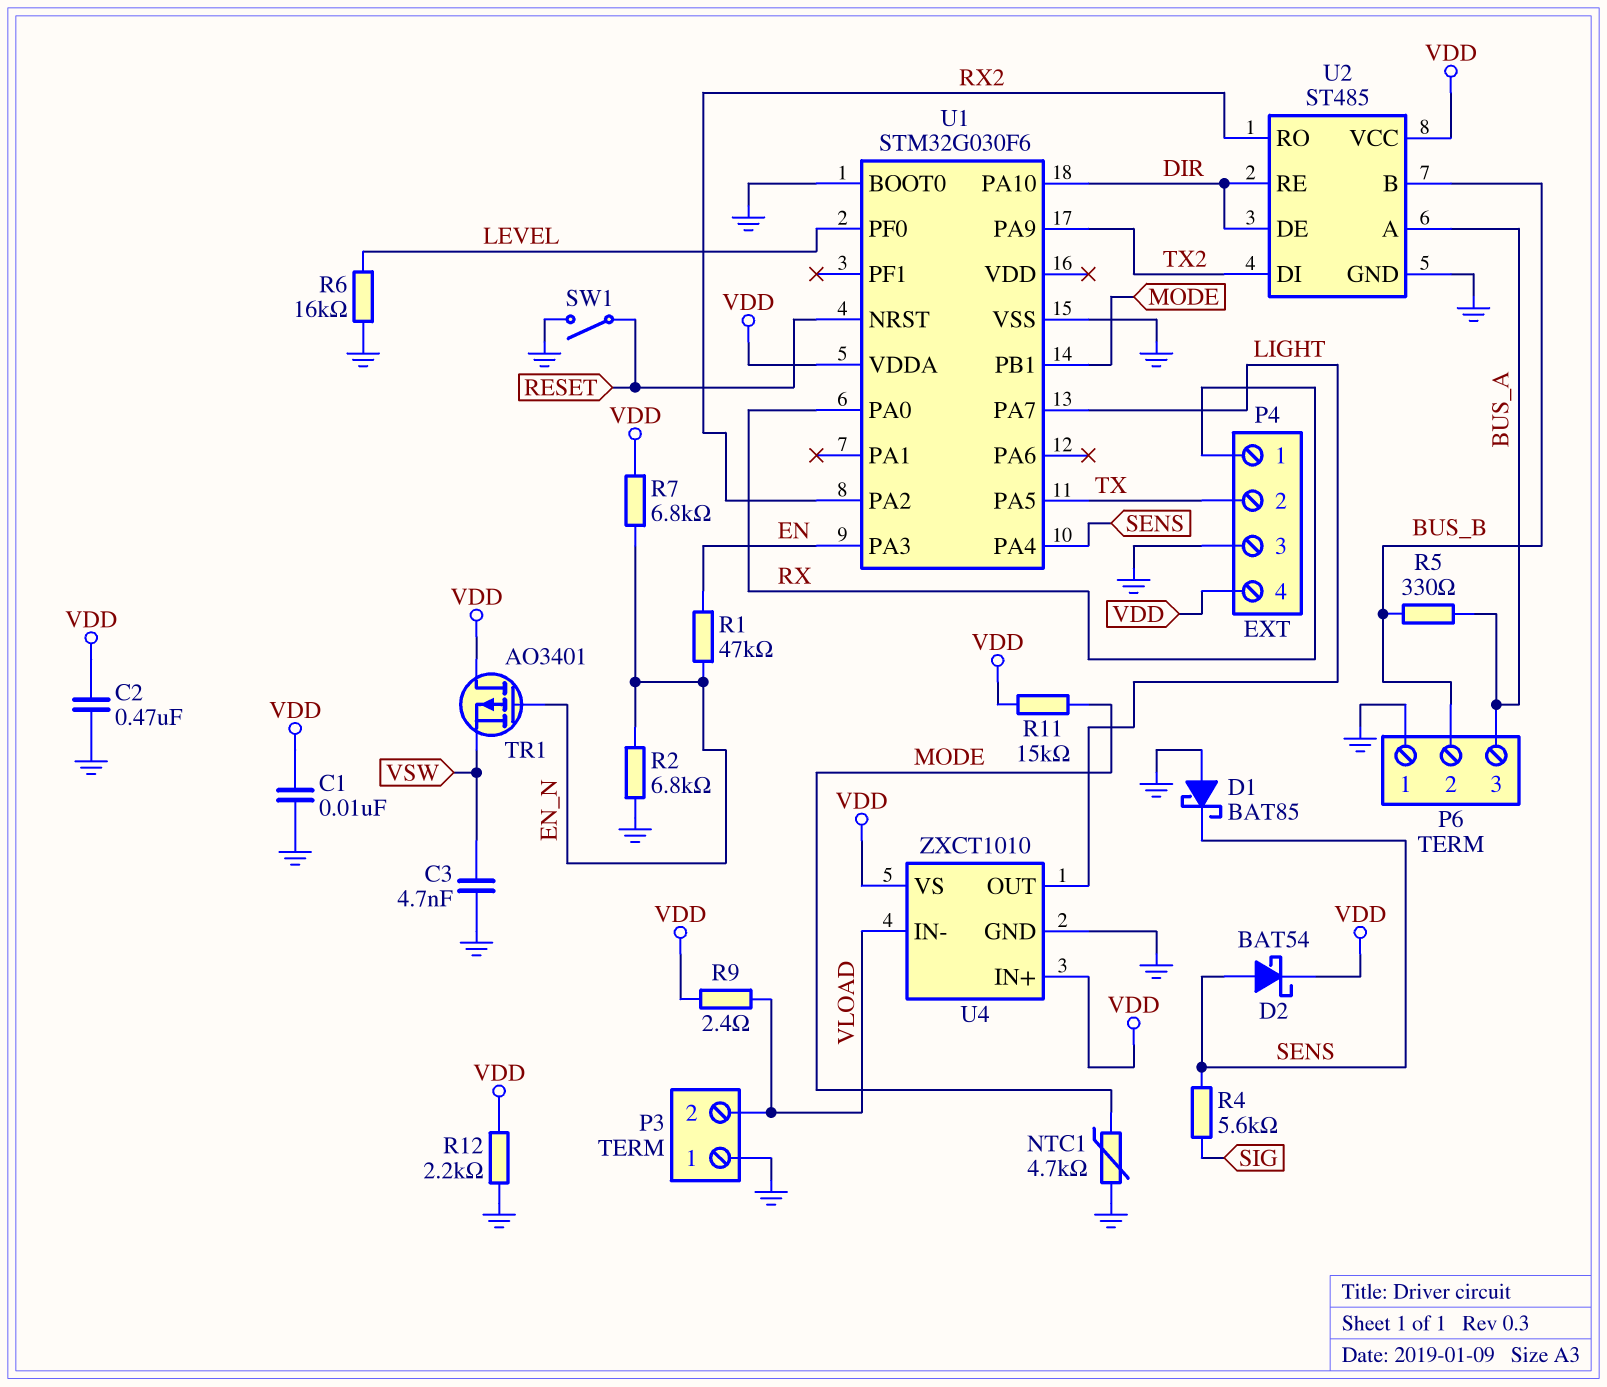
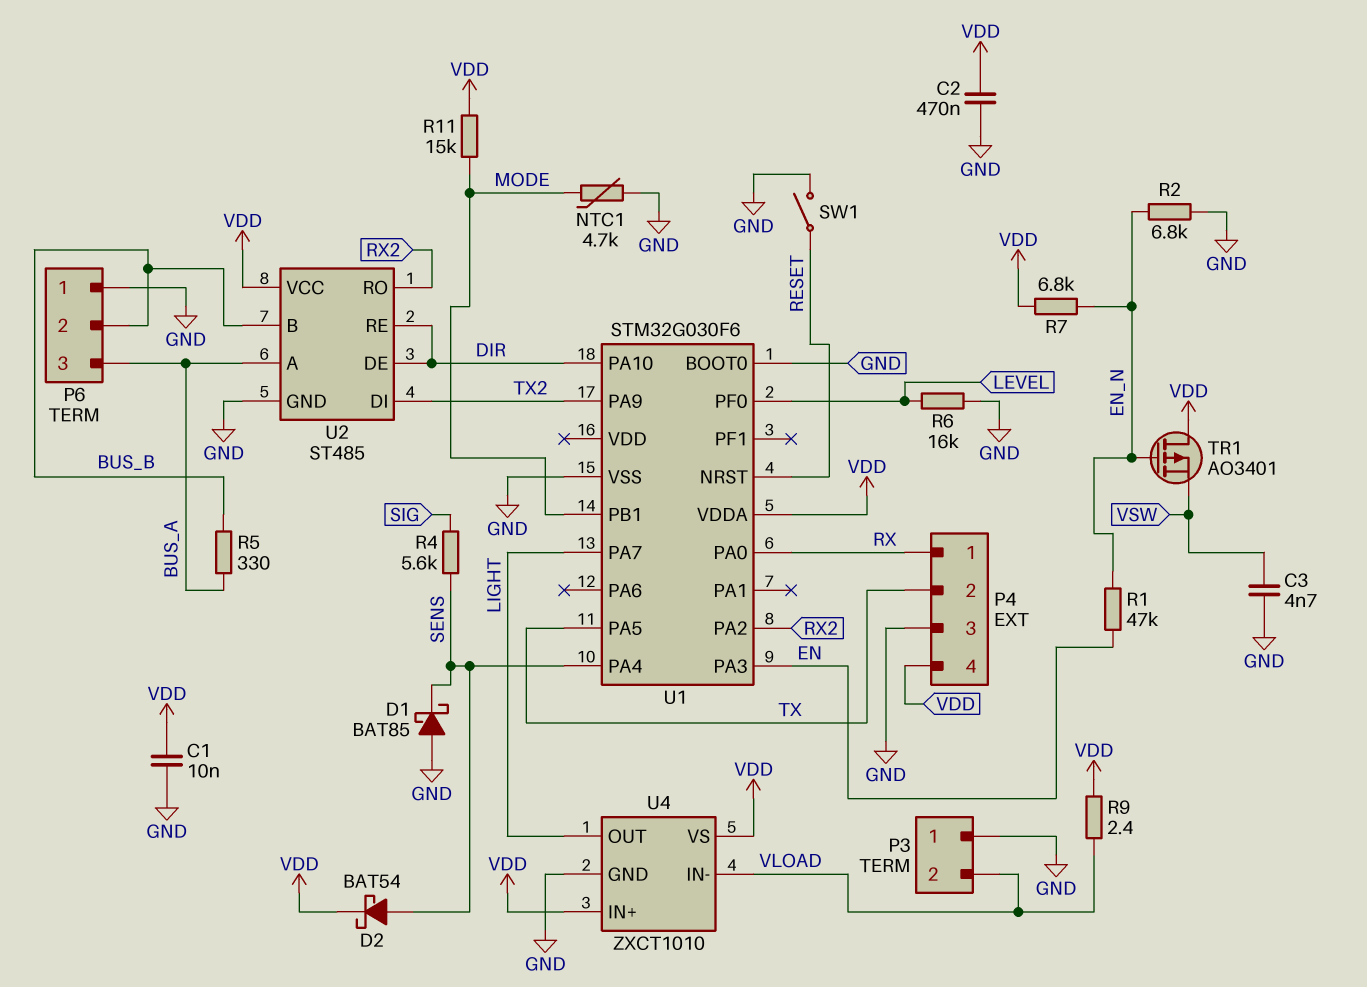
R12: 2.2k (GND, VDD) -> none

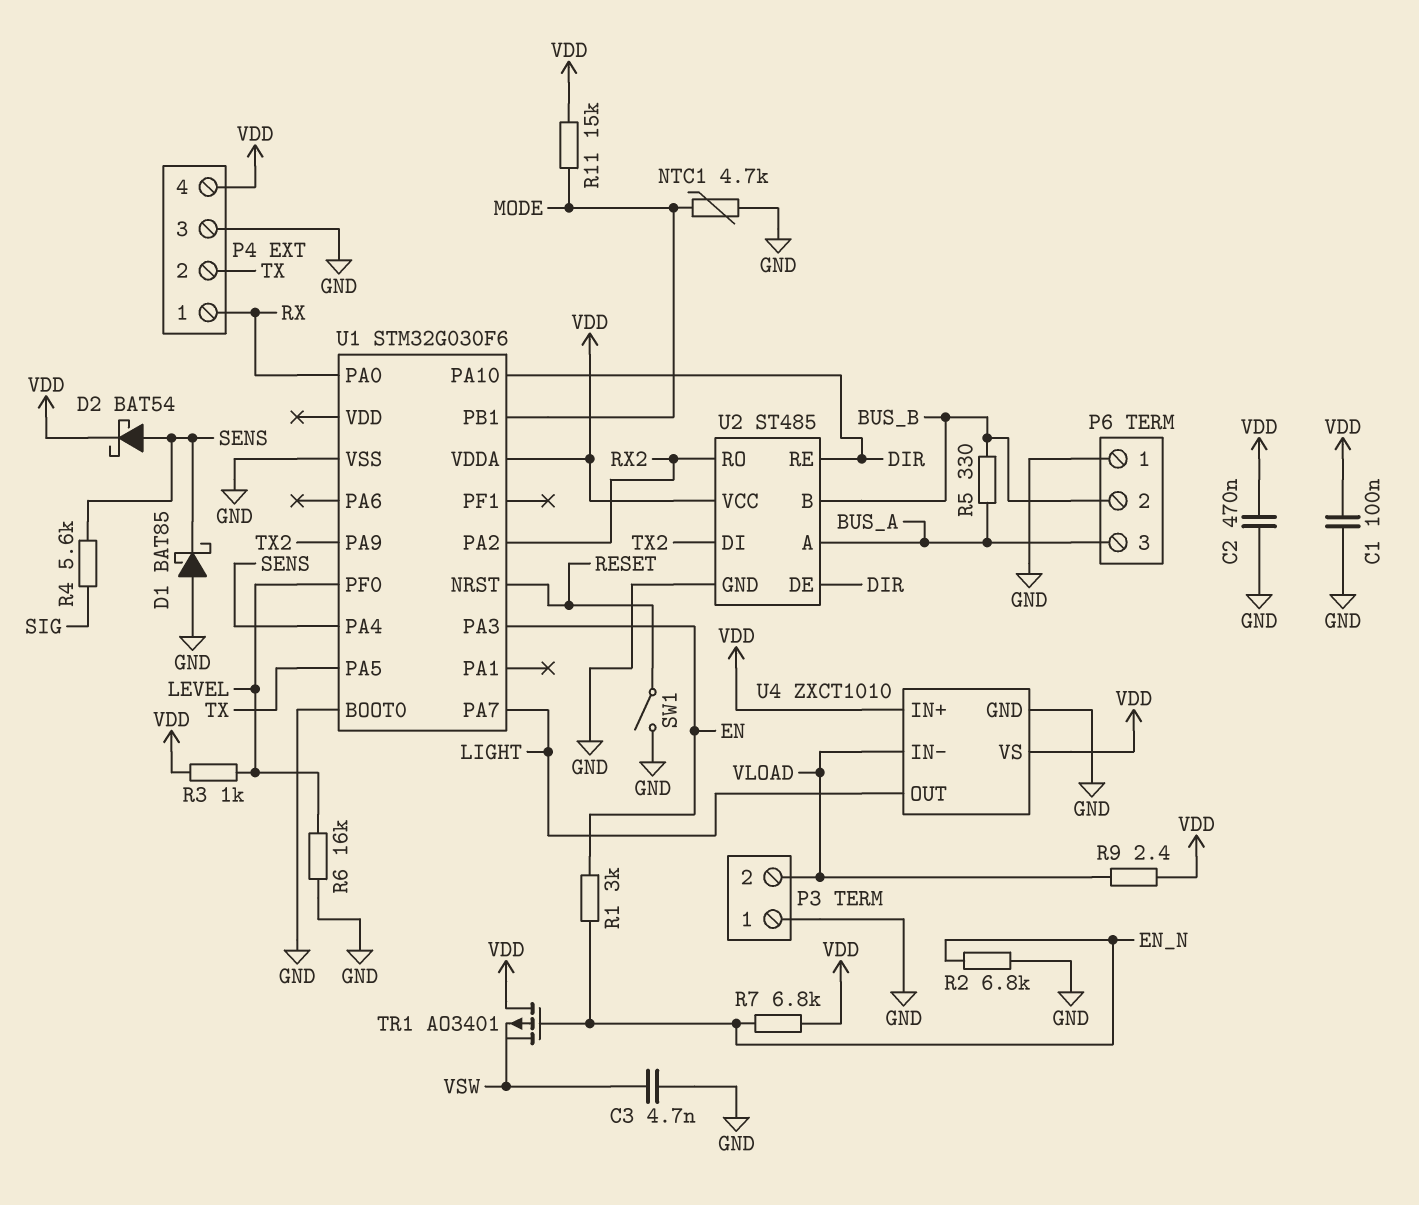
C1: 10nF (GND, VDD) -> 100nF (GND, VDD)
R1: 47k (EN, EN_N) -> 3k (EN, EN_N)
R3: none -> 1k (LEVEL, VDD)

